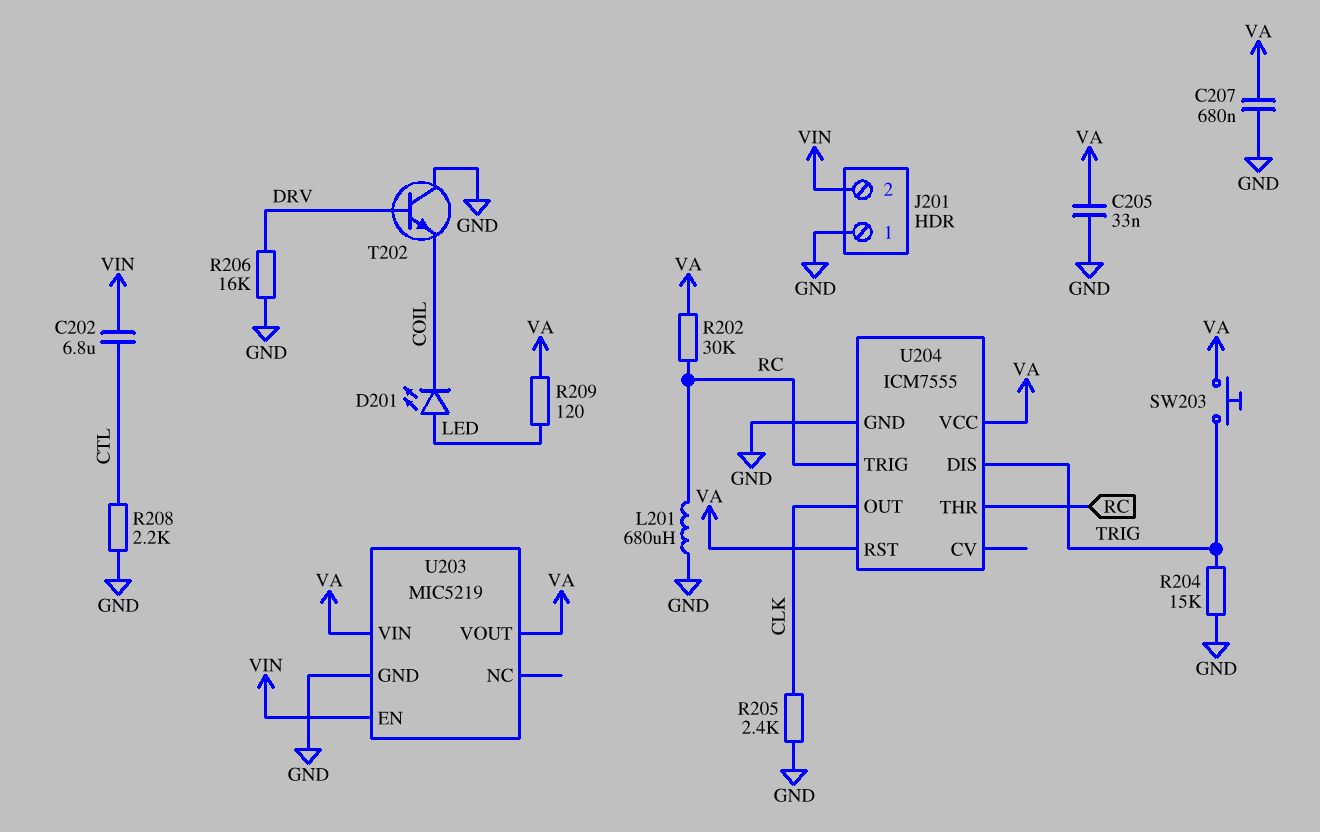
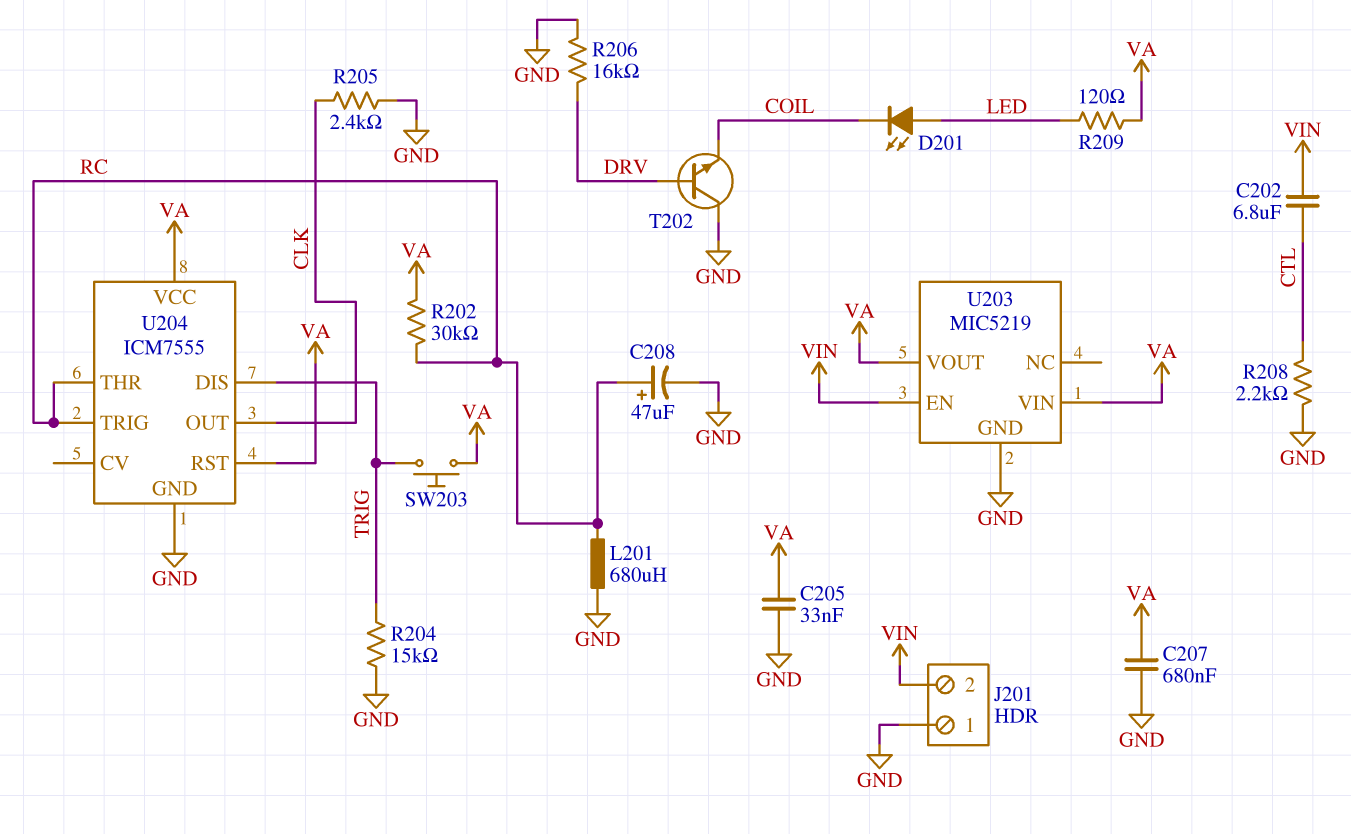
C208: none -> 47uF (plus RC, minus GND)

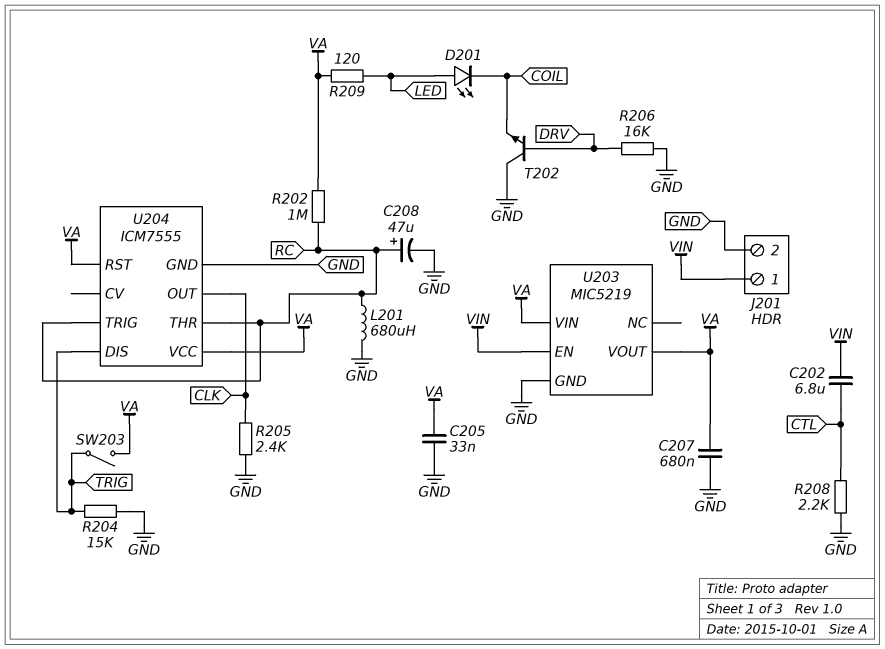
J201 pin 1: GND -> VIN
J201 pin 2: VIN -> GND
R202: 30k (RC, VA) -> 1M (RC, VA)
SW203: button (TRIG, VA) -> switch (TRIG, VA)

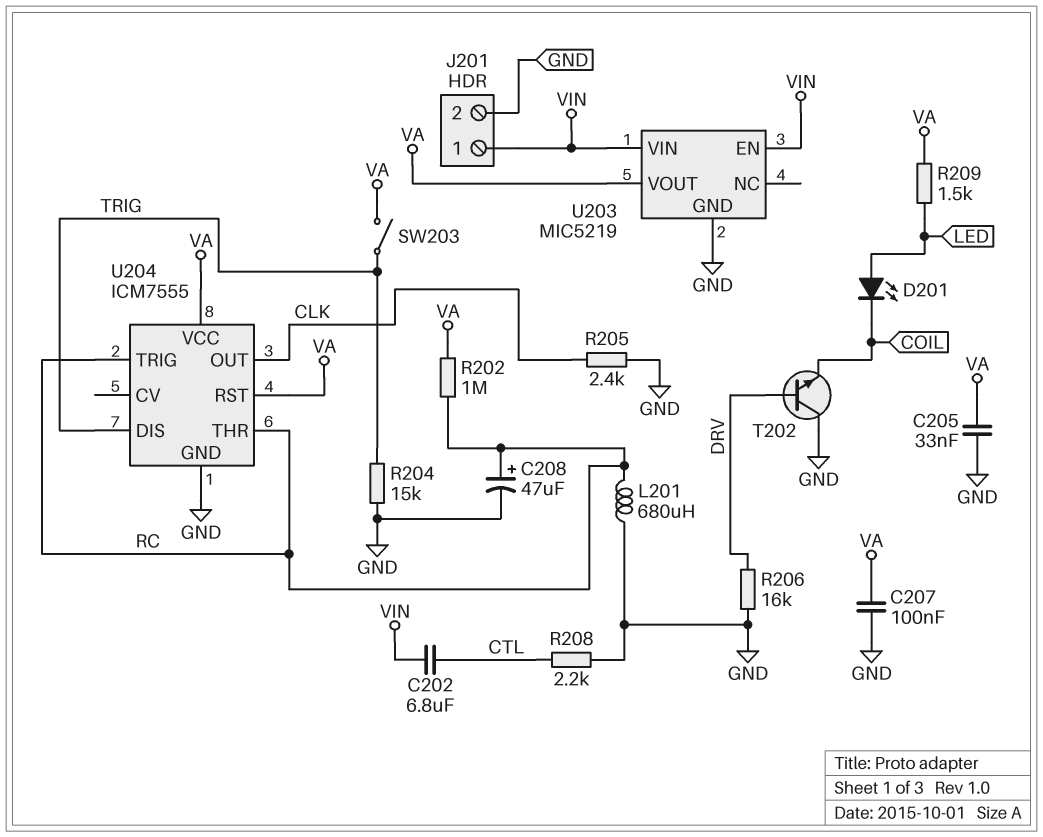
C207: 680nF (GND, VA) -> 100nF (GND, VA)
R209: 120 (LED, VA) -> 1.5k (LED, VA)
U203 pin VIN: VA -> VIN

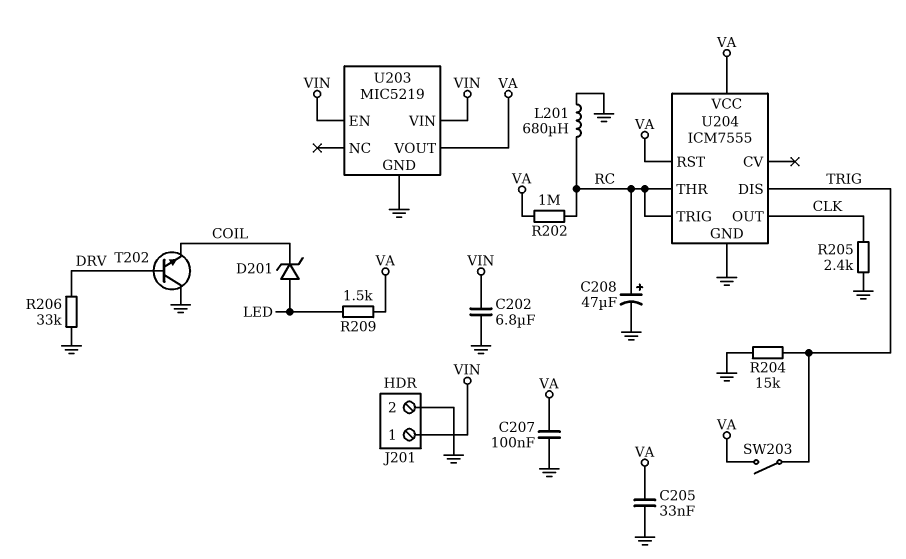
C202: 6.8uF (CTL, VIN) -> 6.8uF (GND, VIN)
D201: LED (A LED, K COIL) -> zener (A LED, K COIL)
R206: 16k (DRV, GND) -> 33k (DRV, GND)
R208: 2.2k (CTL, GND) -> none

